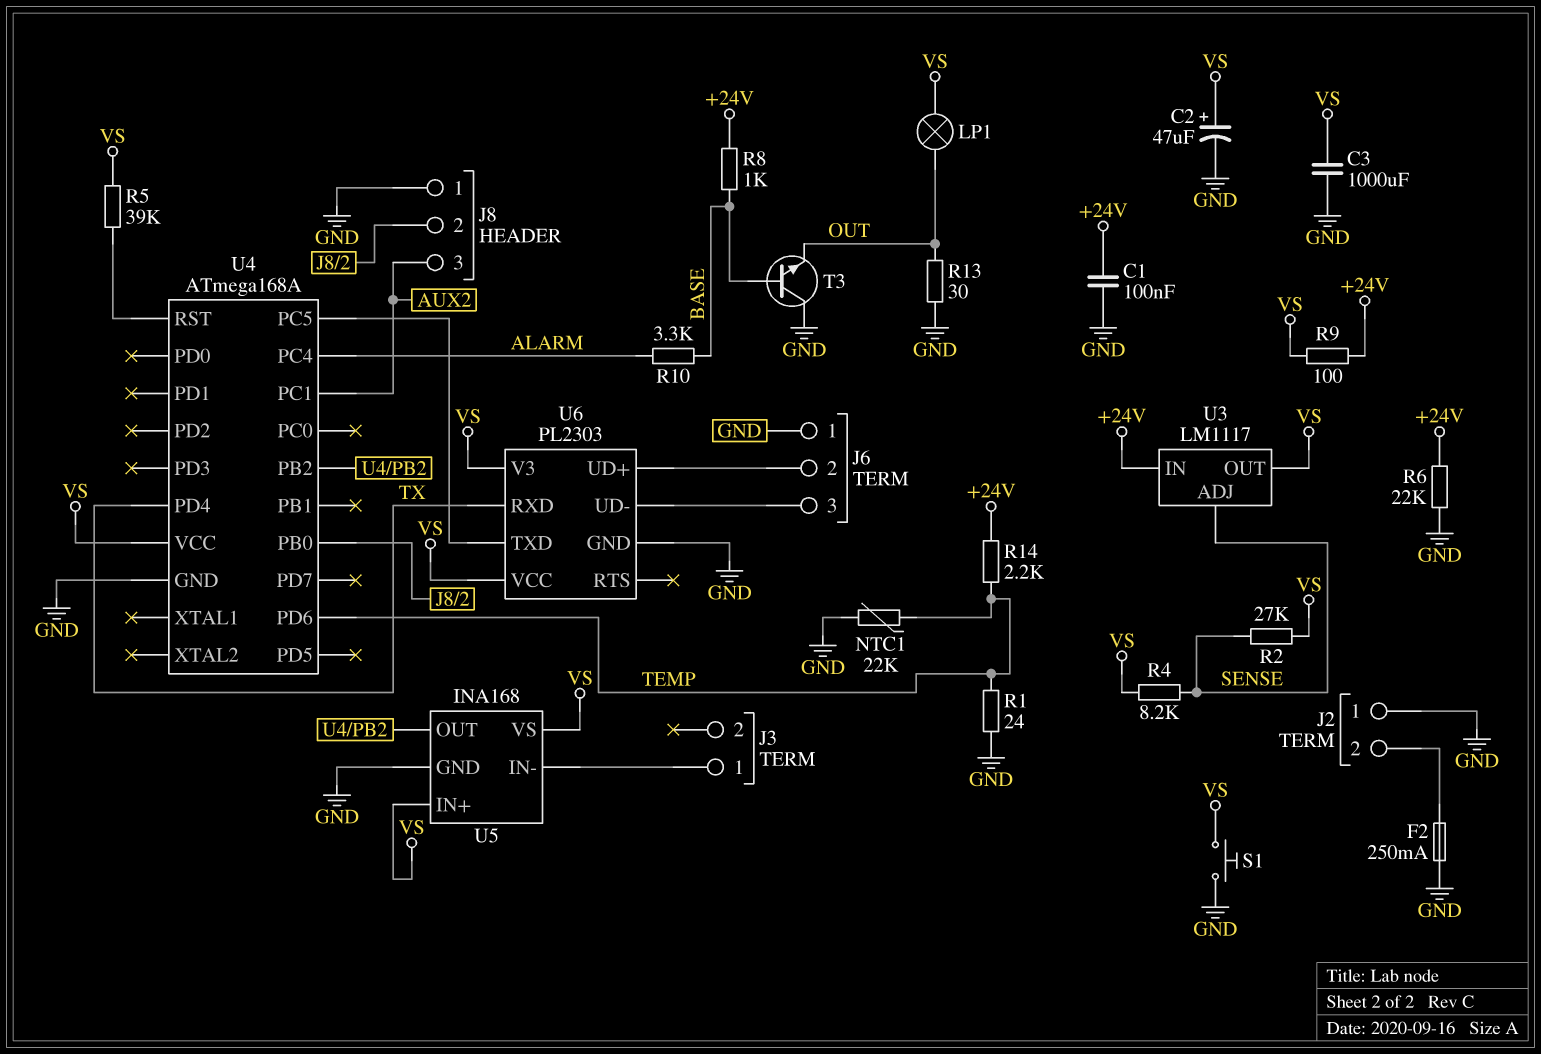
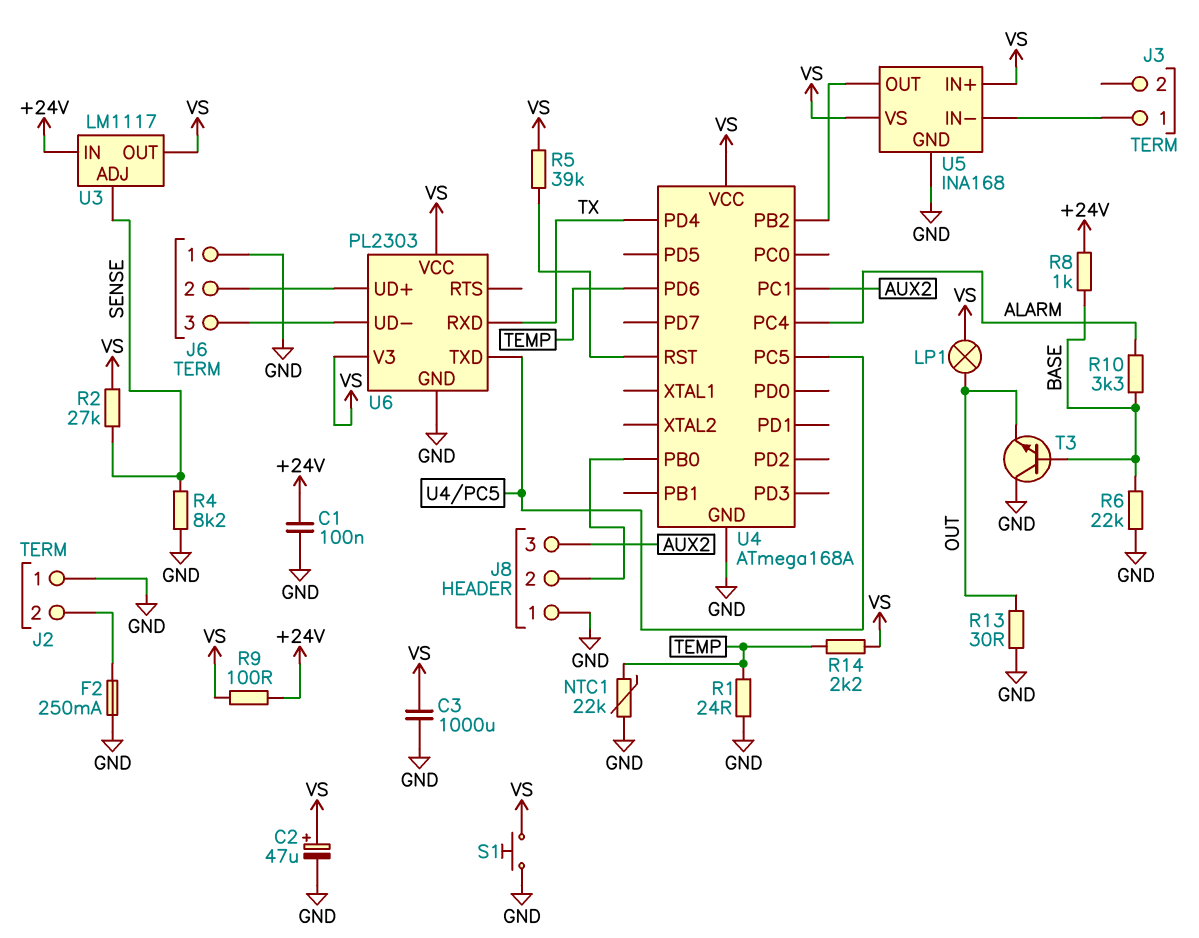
R4: 8.2k (SENSE, VS) -> 8.2k (GND, SENSE)
R6: 22k (+24V, GND) -> 22k (BASE, GND)
R14: 2.2k (+24V, TEMP) -> 2.2k (TEMP, VS)

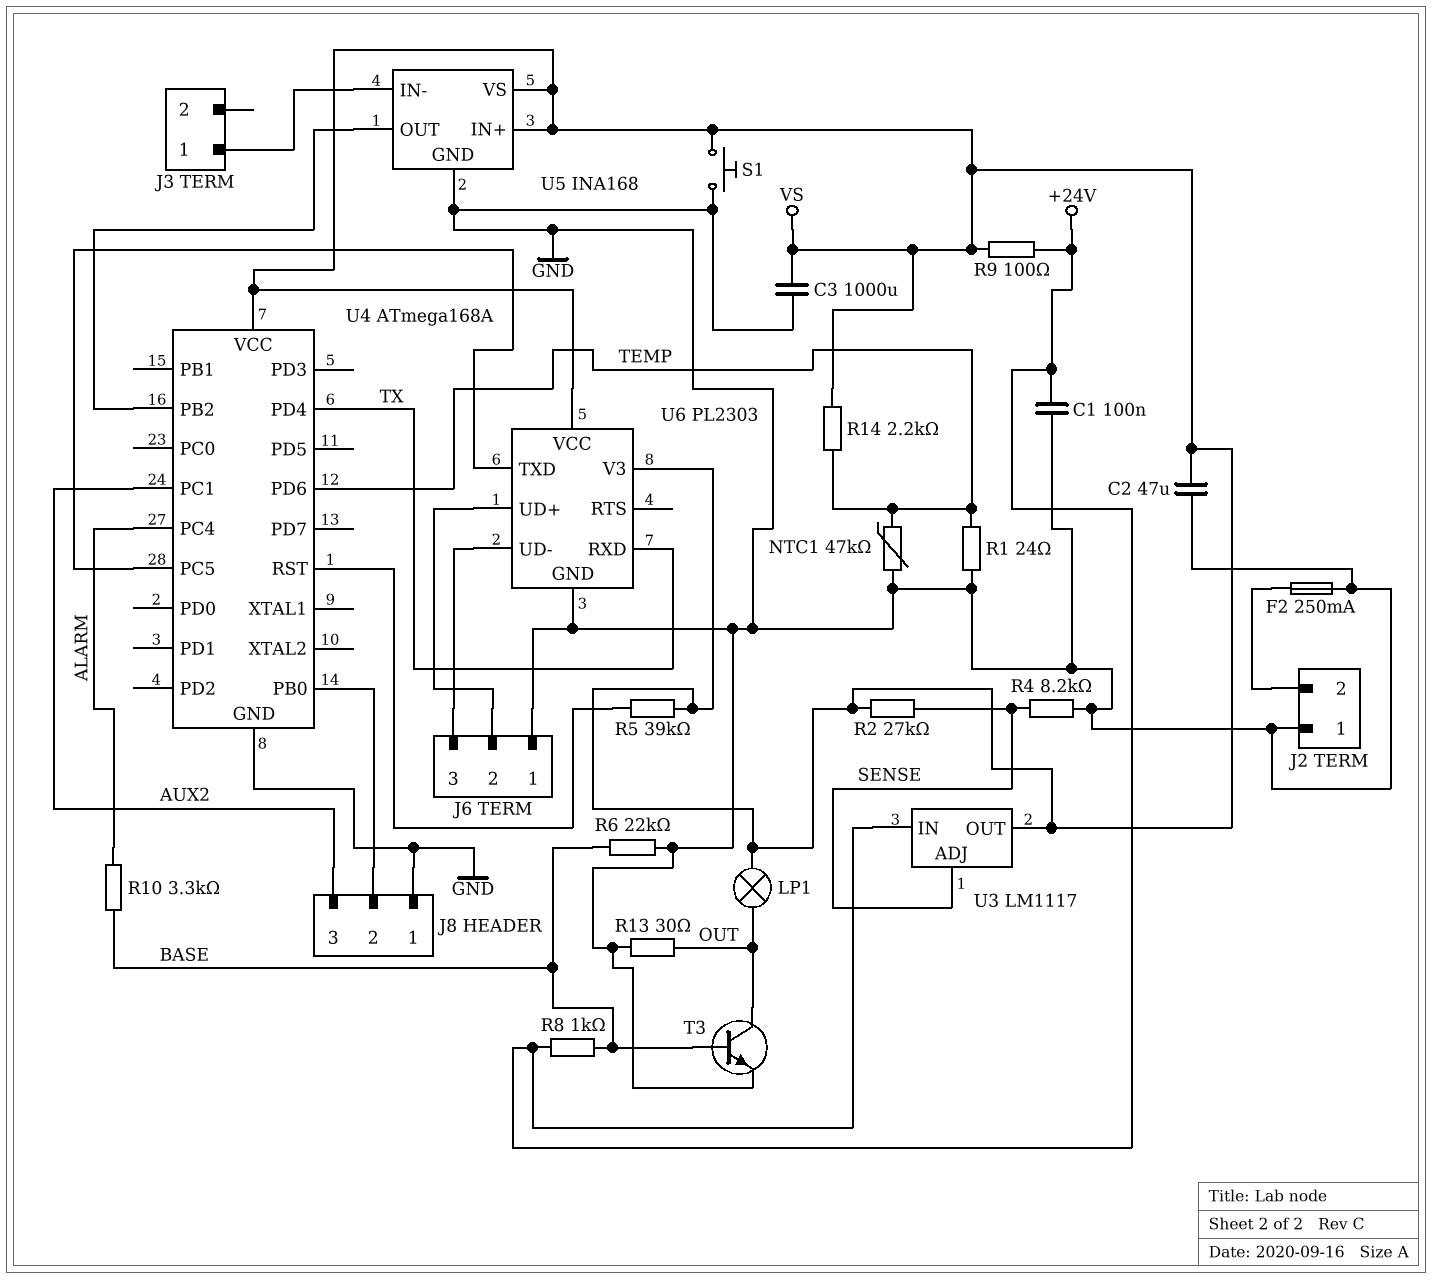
C2: 47uF (plus VS, minus GND) -> 47uF (GND, VS)
NTC1: 22k (GND, TEMP) -> 47k (GND, TEMP)
T3: NPN (B BASE, C GND, E OUT) -> NPN (B BASE, C OUT, E GND)

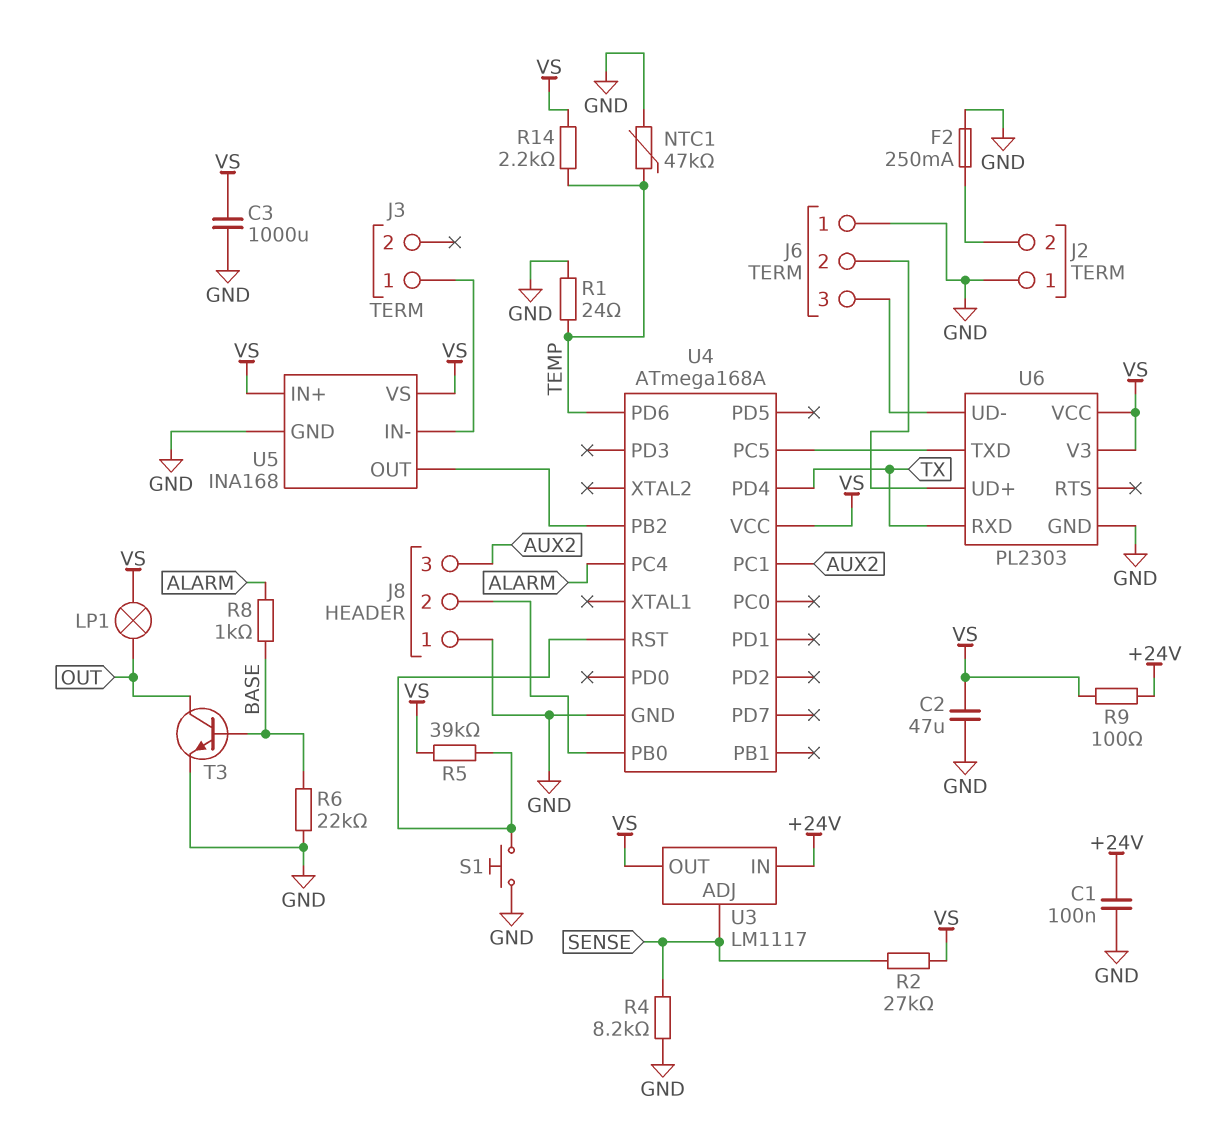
R8: 1k (+24V, BASE) -> 1k (ALARM, BASE)
R10: 3.3k (ALARM, BASE) -> none
R13: 30 (GND, OUT) -> none
S1: button (GND, VS) -> button (GND, U4/RST)

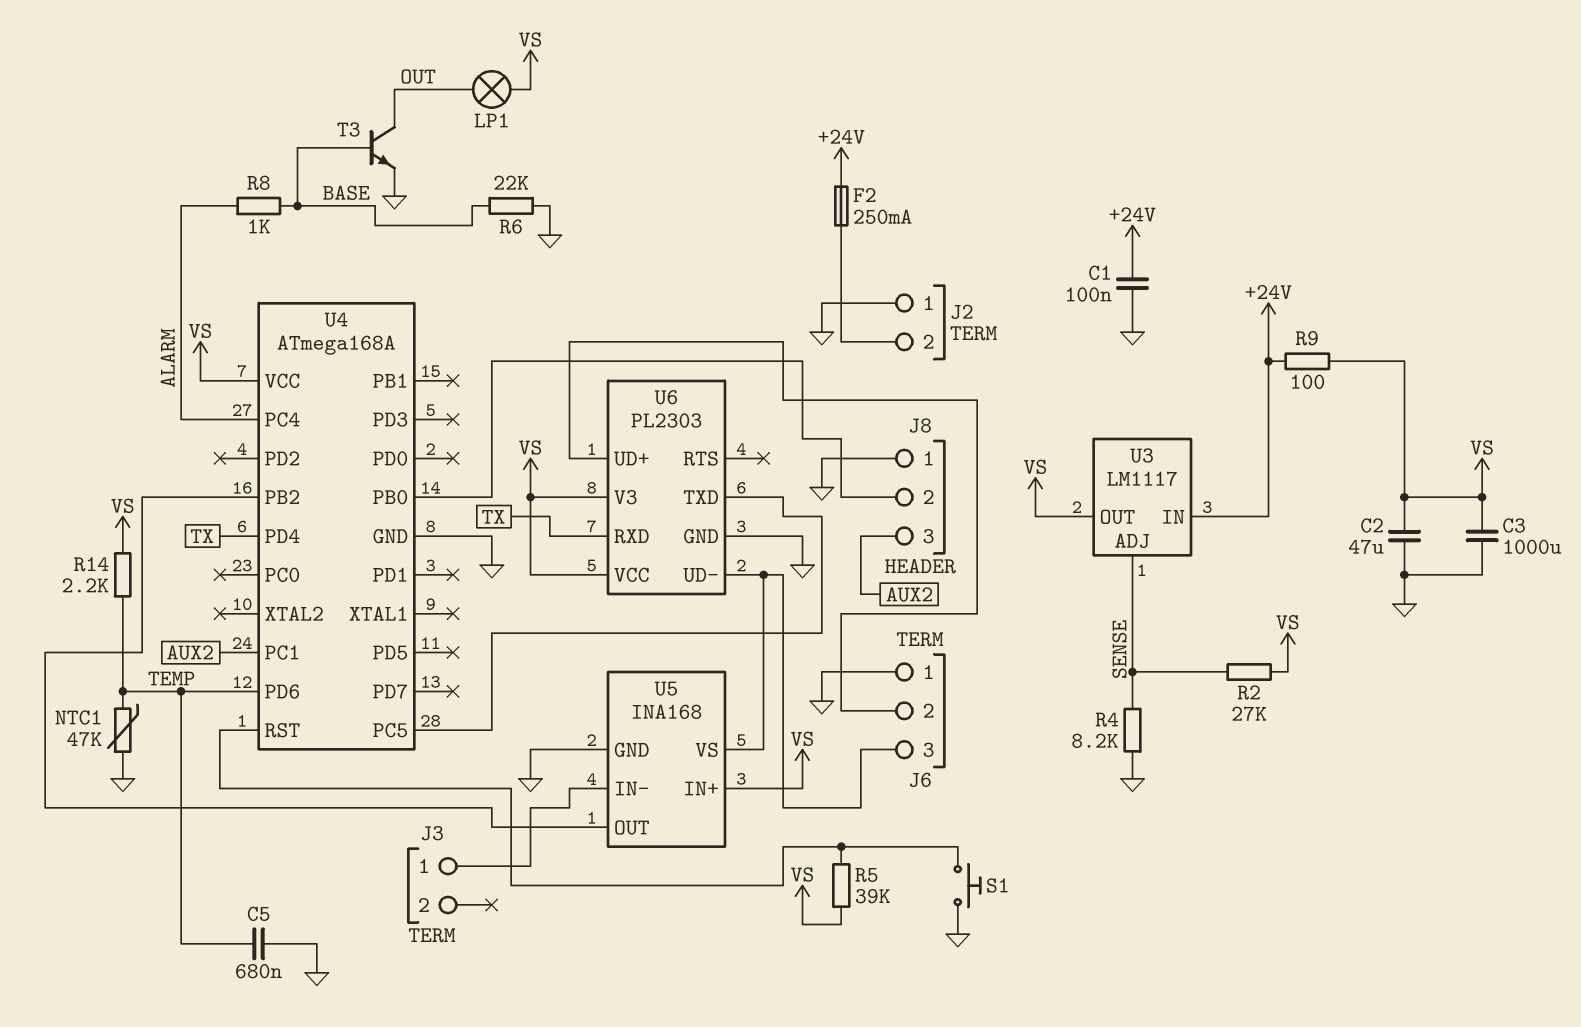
C5: none -> 680nF (GND, TEMP)
F2: 250mA (GND, J2/2) -> 250mA (+24V, J2/2)
R1: 24 (GND, TEMP) -> none
U5 pin VS: VS -> J6/3

